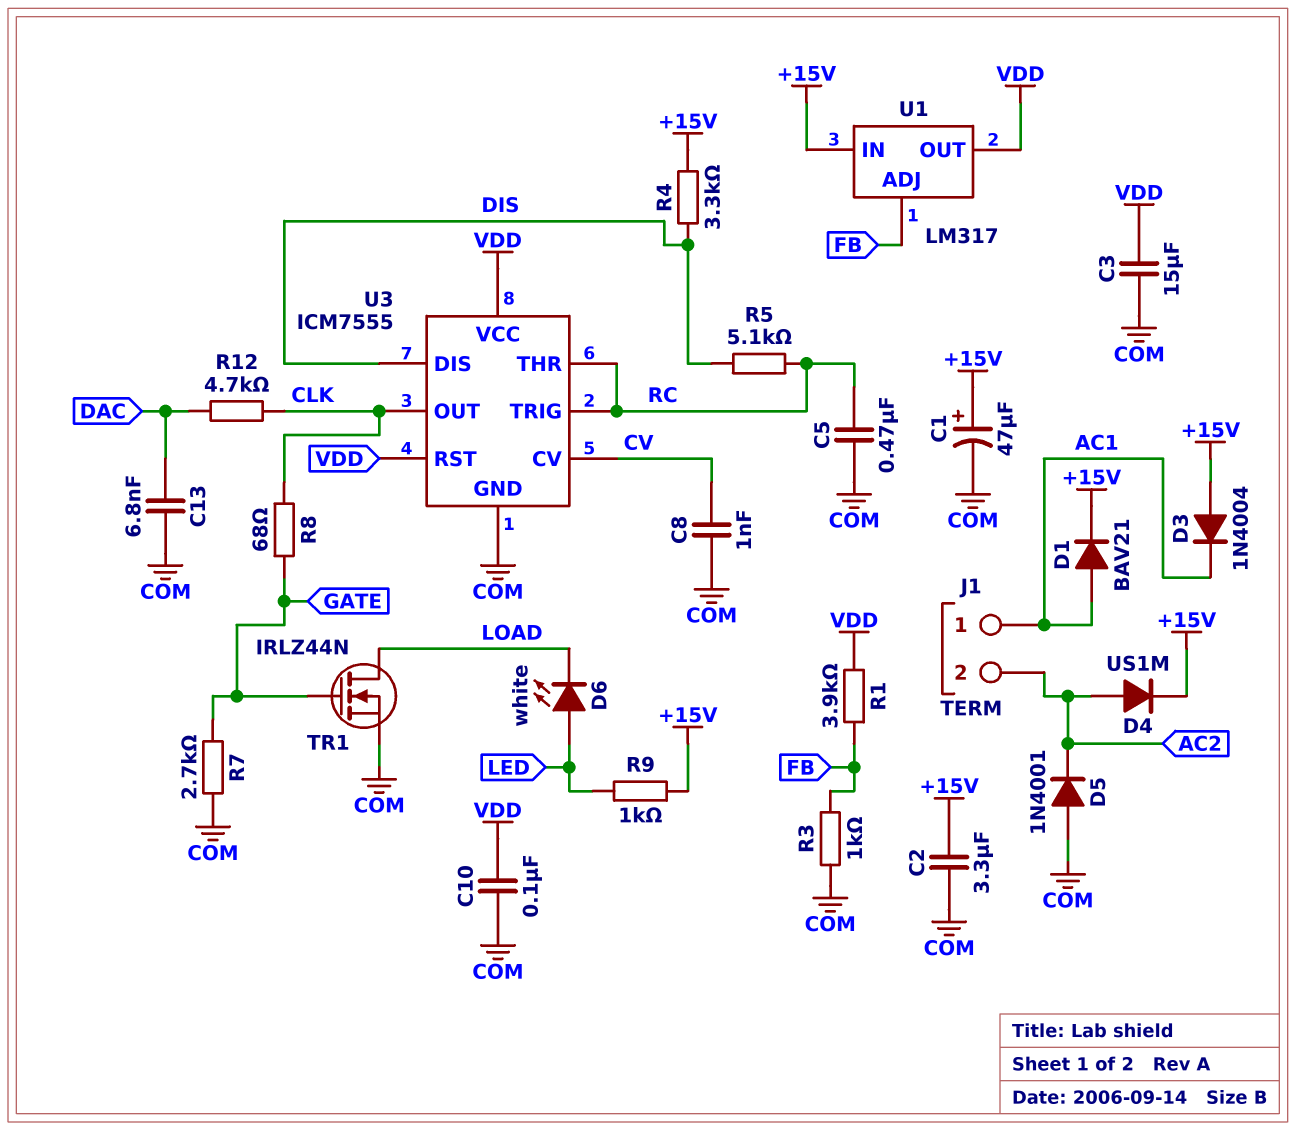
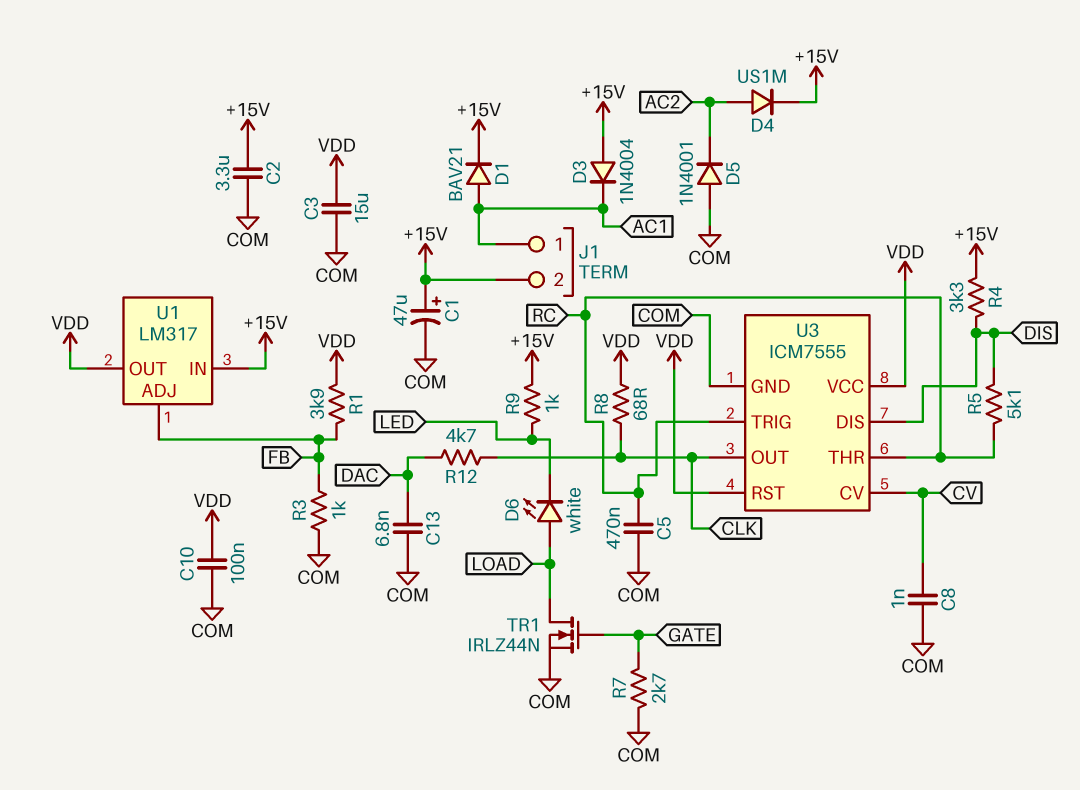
D6: LED white (A LED, K LOAD) -> LED white (A LOAD, K LED)
J1 pin 2: AC2 -> +15V
R8: 68 (CLK, GATE) -> 68 (CLK, VDD)

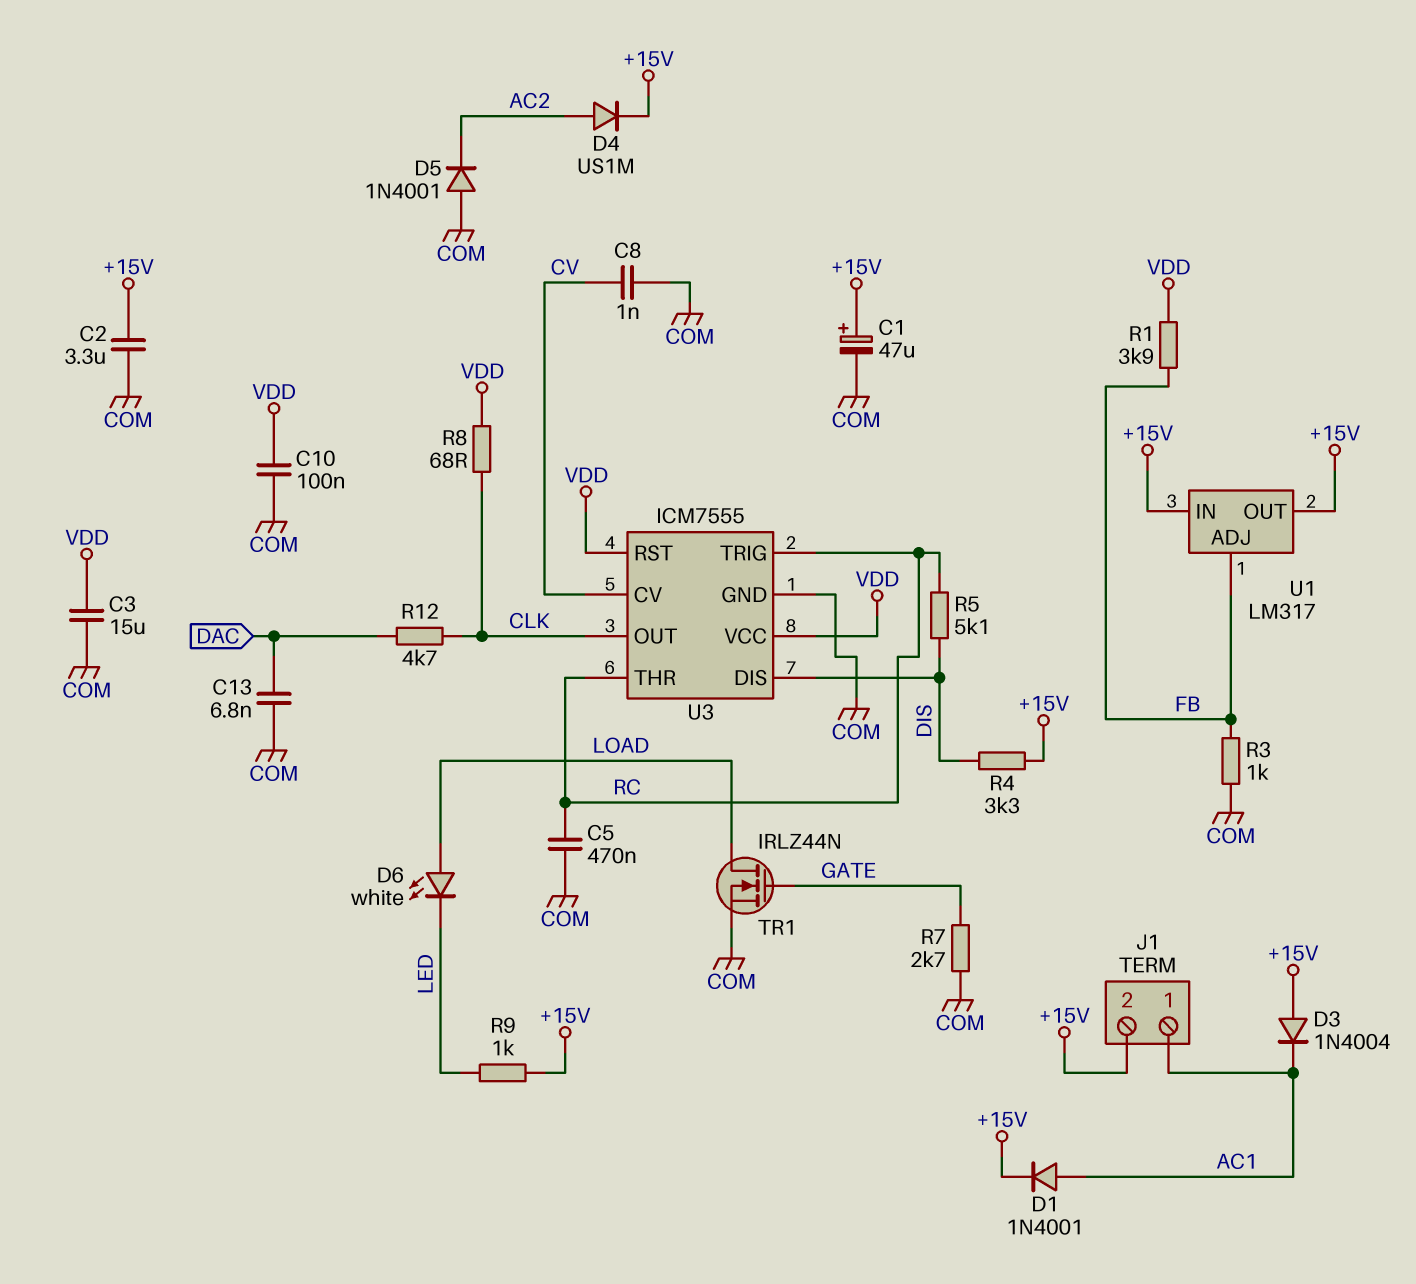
D1: diode BAV21 (A AC1, K +15V) -> diode 1N4001 (A AC1, K +15V)
U1 pin OUT: VDD -> +15V

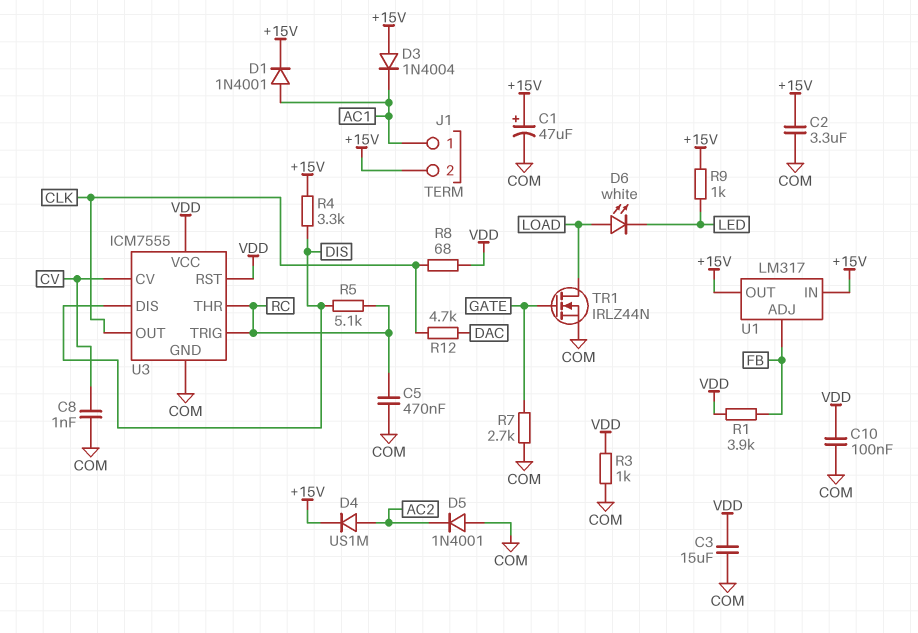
C13: 6.8nF (COM, DAC) -> none
R3: 1k (COM, FB) -> 1k (COM, VDD)

